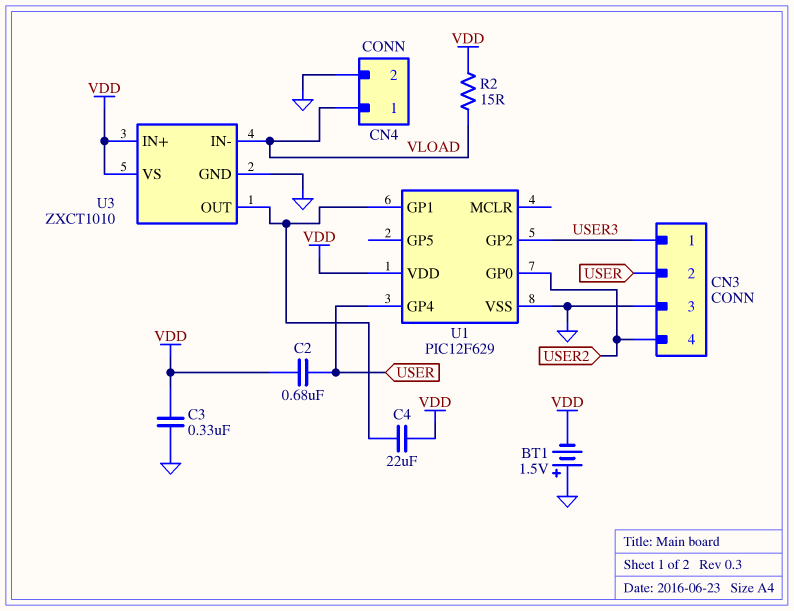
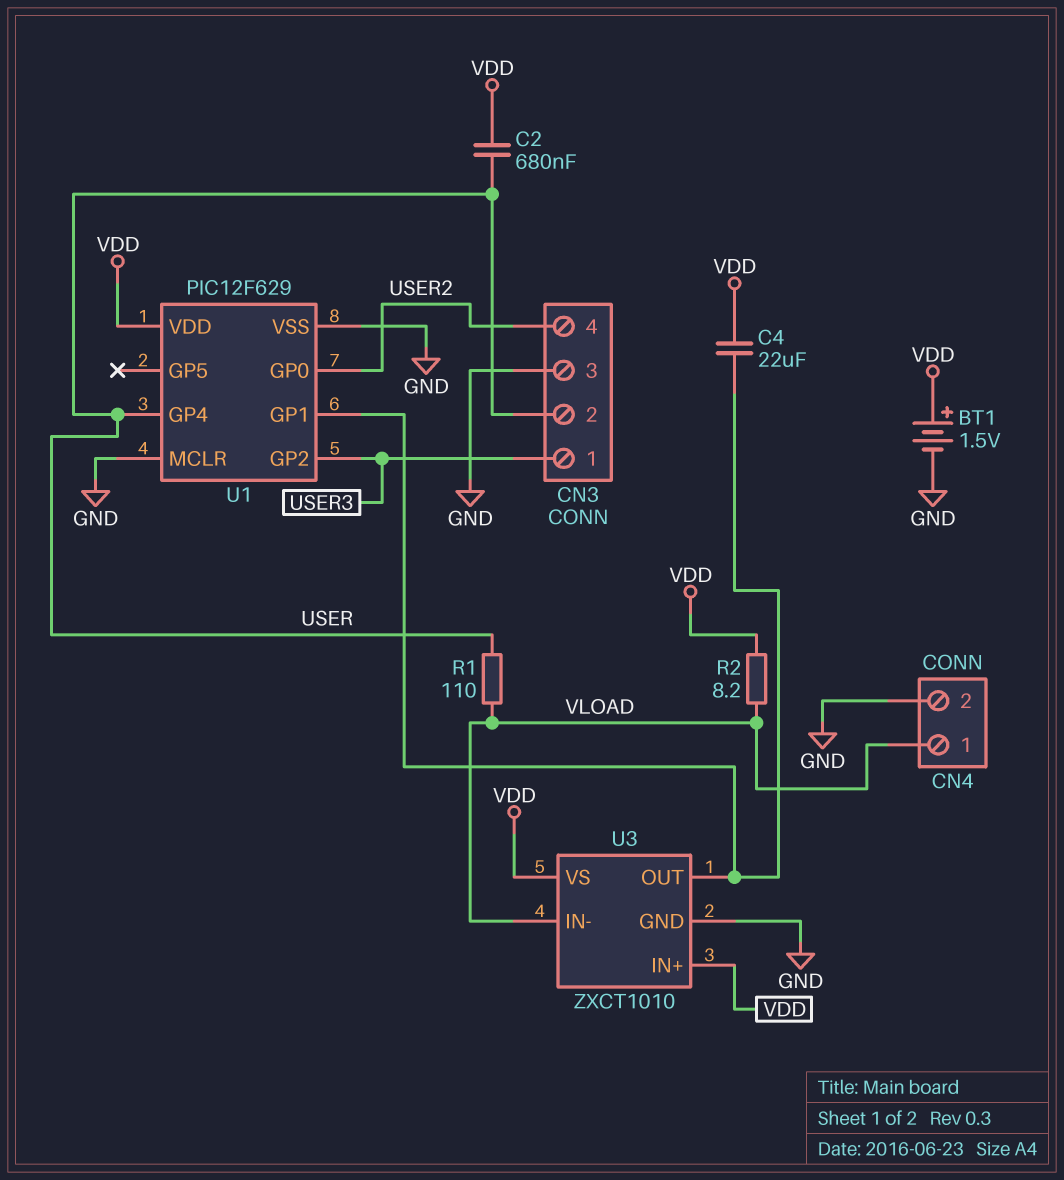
BT1: 1.5V (plus GND, minus VDD) -> 1.5V (plus VDD, minus GND)
C3: 330nF (GND, VDD) -> none
R1: none -> 110 (USER, VLOAD)
R2: 15 (VDD, VLOAD) -> 8.2 (VDD, VLOAD)
U1 pin MCLR: none -> GND

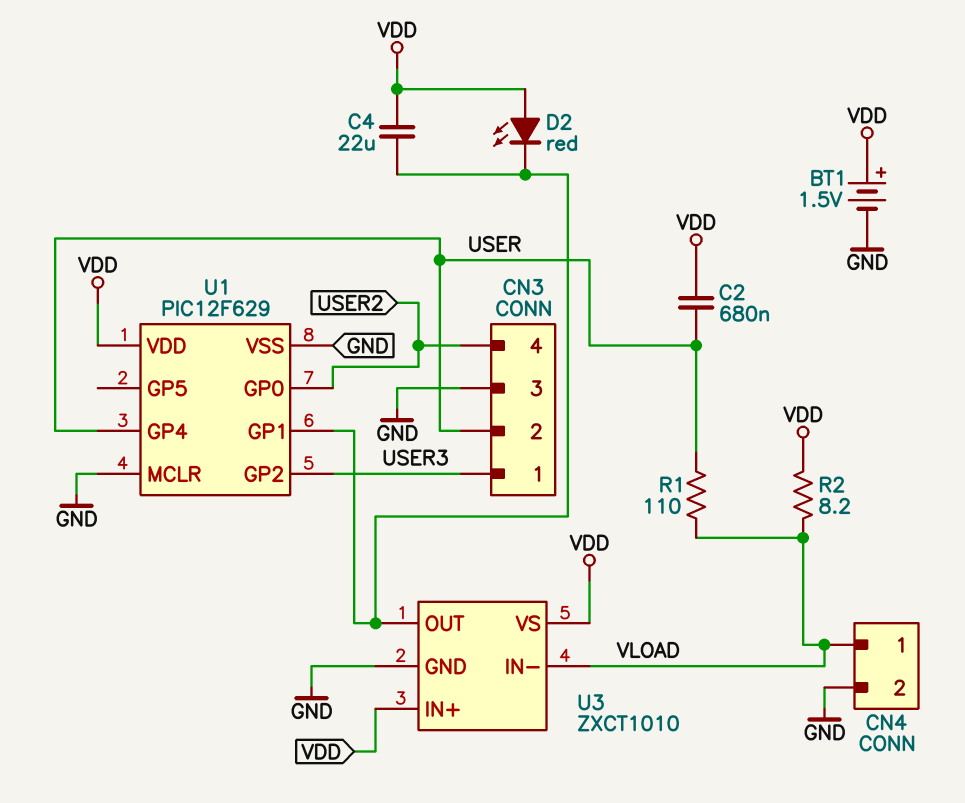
D2: none -> LED red (A VDD, K U1/GP1)

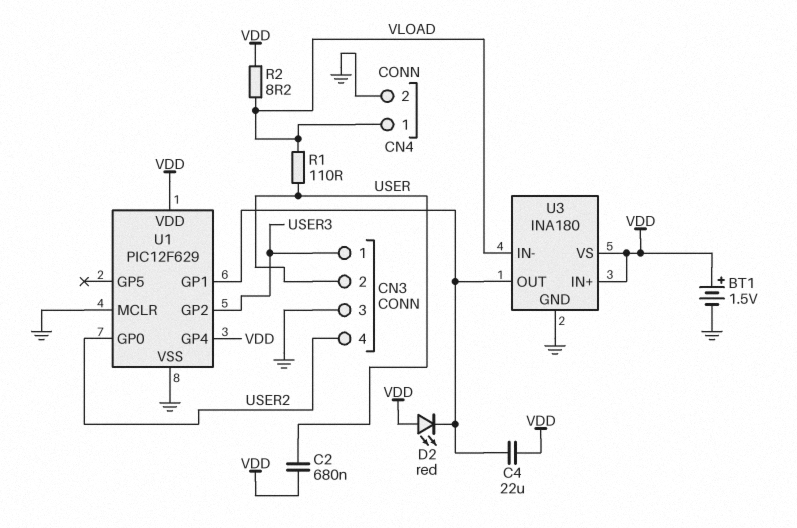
U1 pin GP4: USER -> VDD
U3: ZXCT1010 -> INA180

